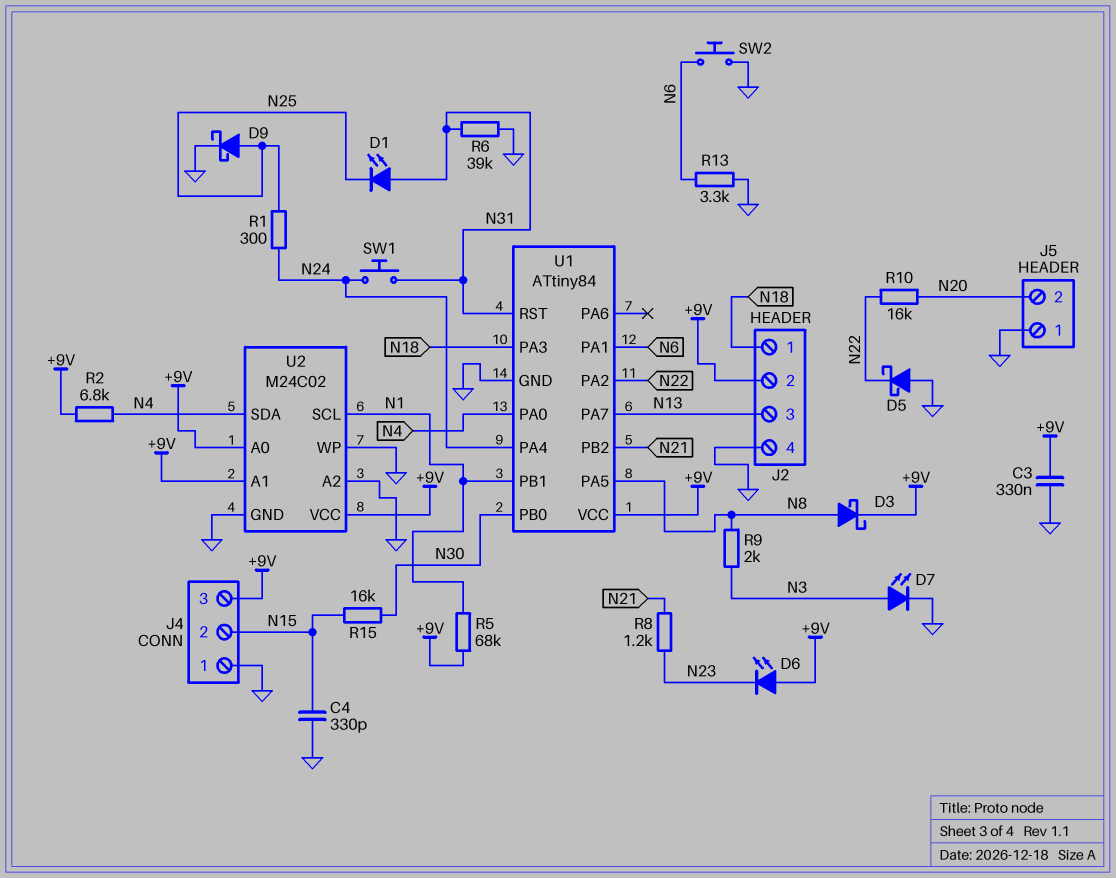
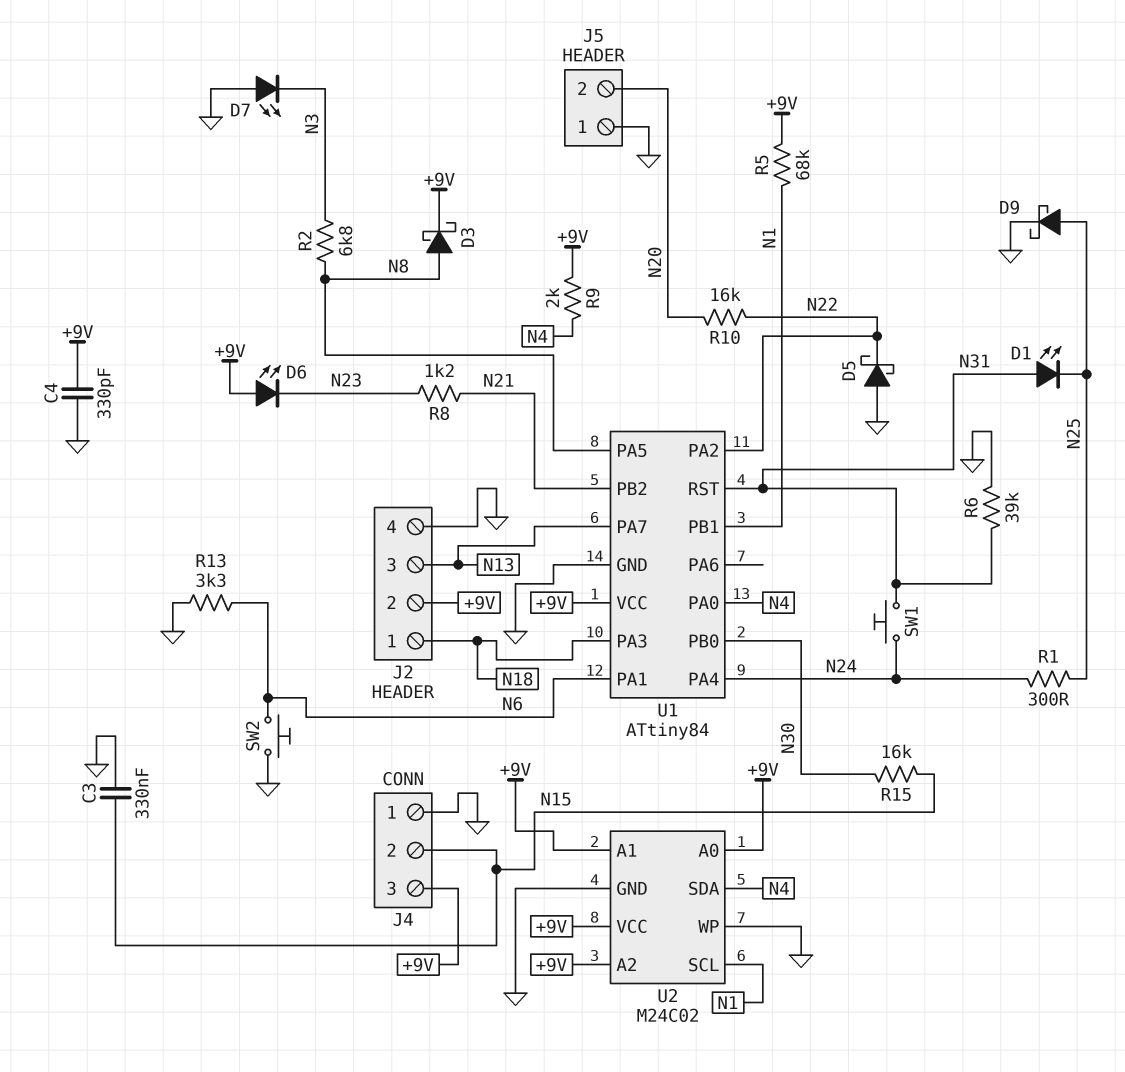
C3: 330nF (+9V, GND) -> 330nF (GND, N15)
C4: 330pF (GND, N15) -> 330pF (+9V, GND)
D7: LED (A N3, K GND) -> LED (A GND, K N3)
R2: 6.8k (+9V, N4) -> 6.8k (N3, N8)
R9: 2k (N3, N8) -> 2k (+9V, N4)
U2 pin A2: GND -> +9V

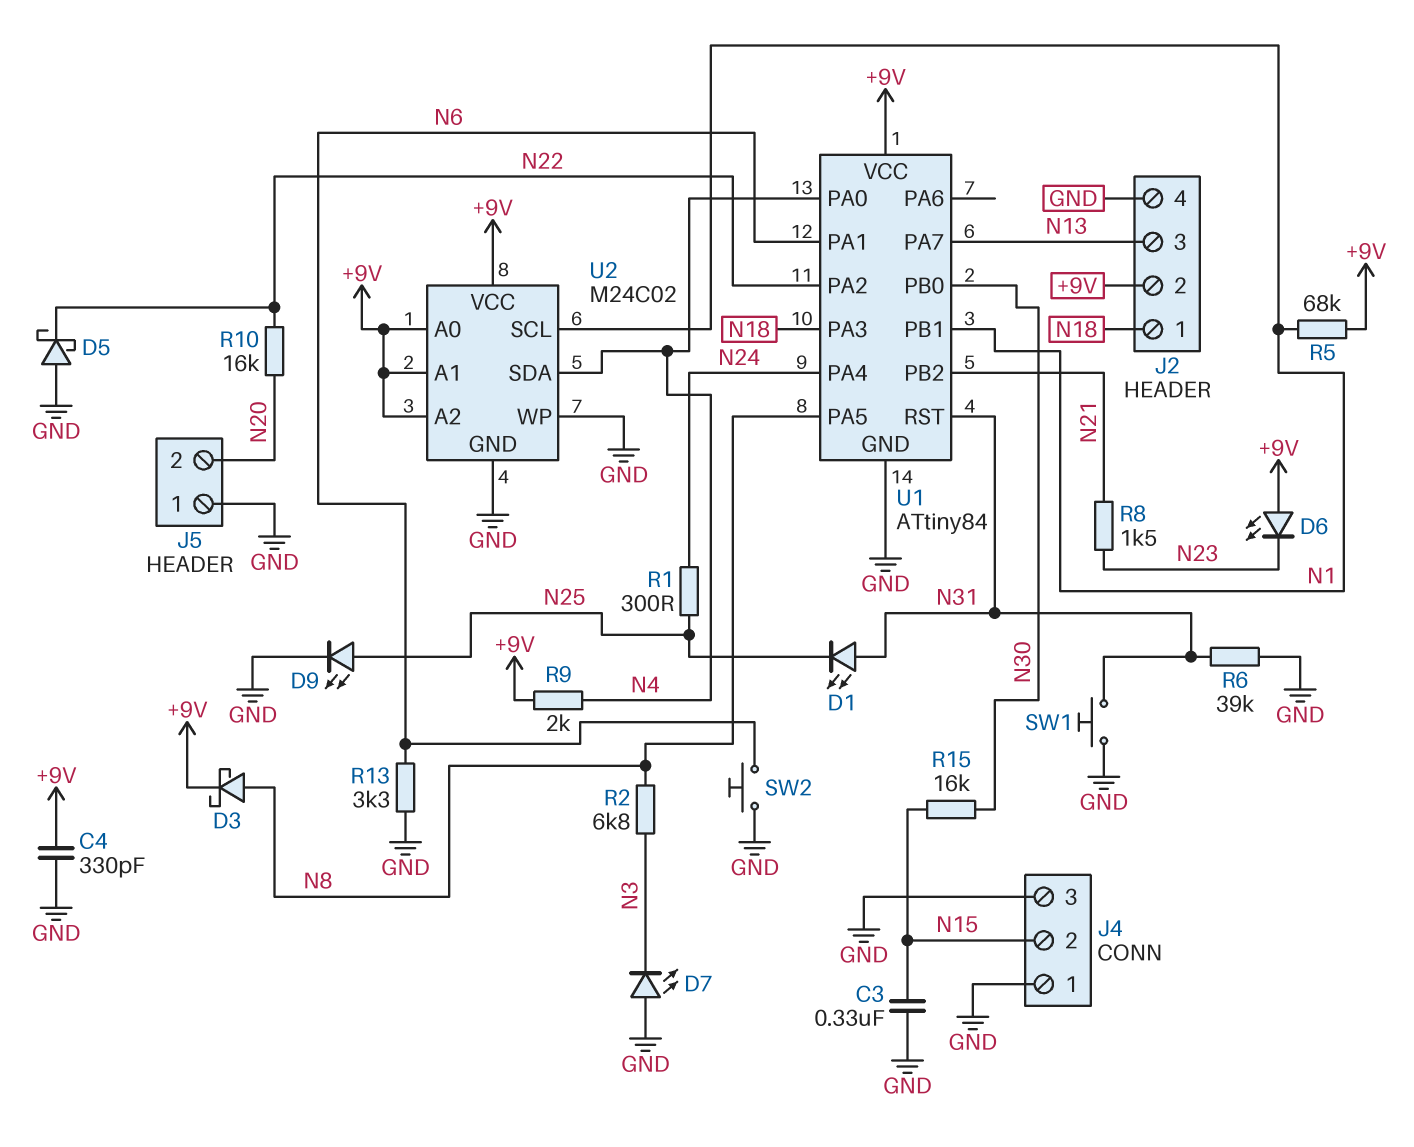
D9: schottky (A N25, K GND) -> LED (A N25, K GND)
J4 pin 3: +9V -> GND
R8: 1.2k (N21, N23) -> 1.5k (N21, N23)
SW1: button (N24, N31) -> button (GND, N31)

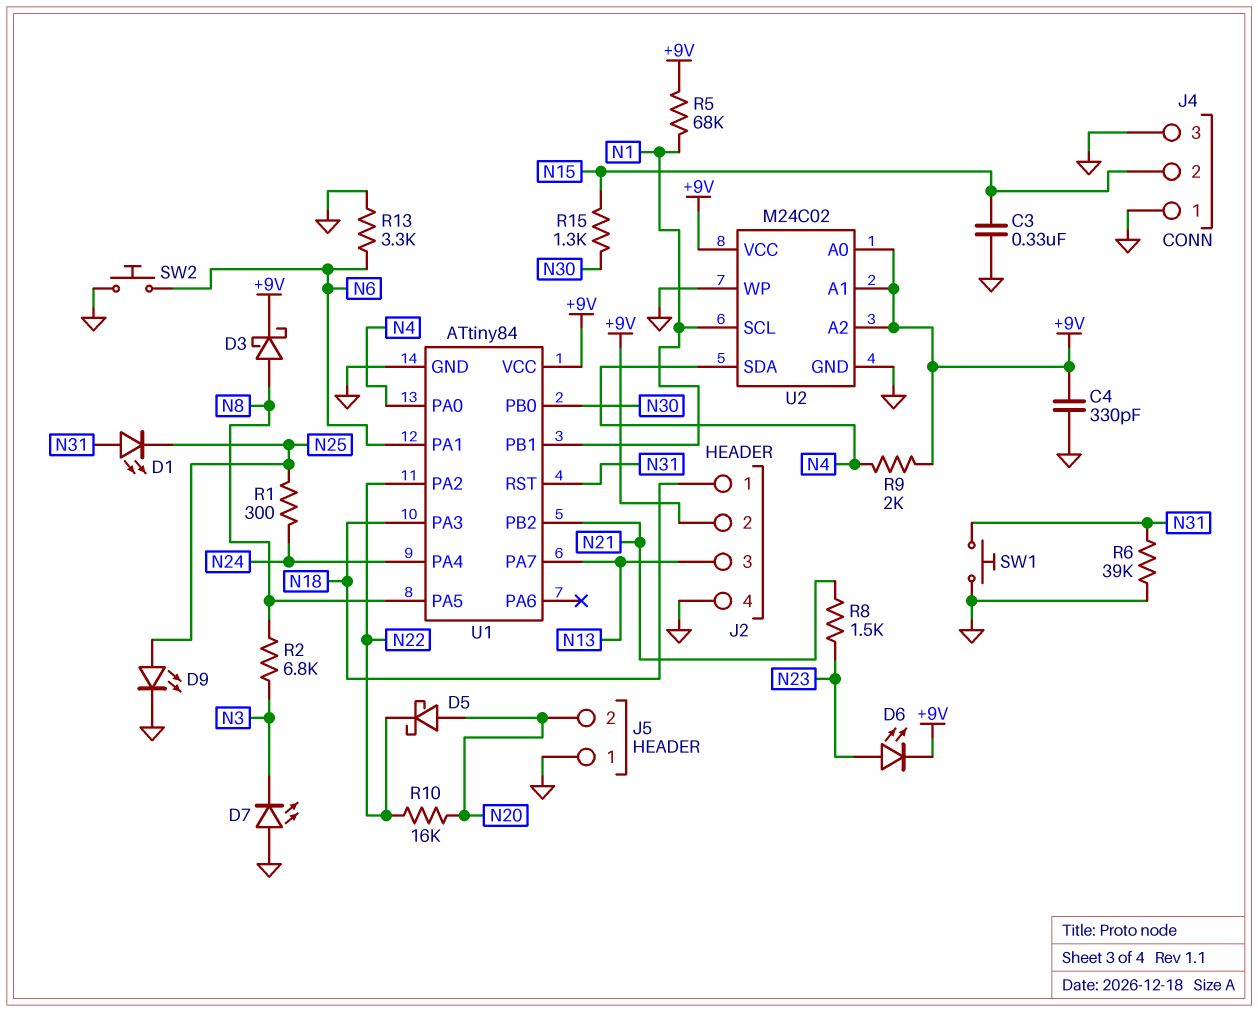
D5: schottky (A GND, K N22) -> schottky (A N20, K N22)
D6: LED (A +9V, K N23) -> LED (A N23, K +9V)
R15: 16k (N15, N30) -> 1.3k (N15, N30)

